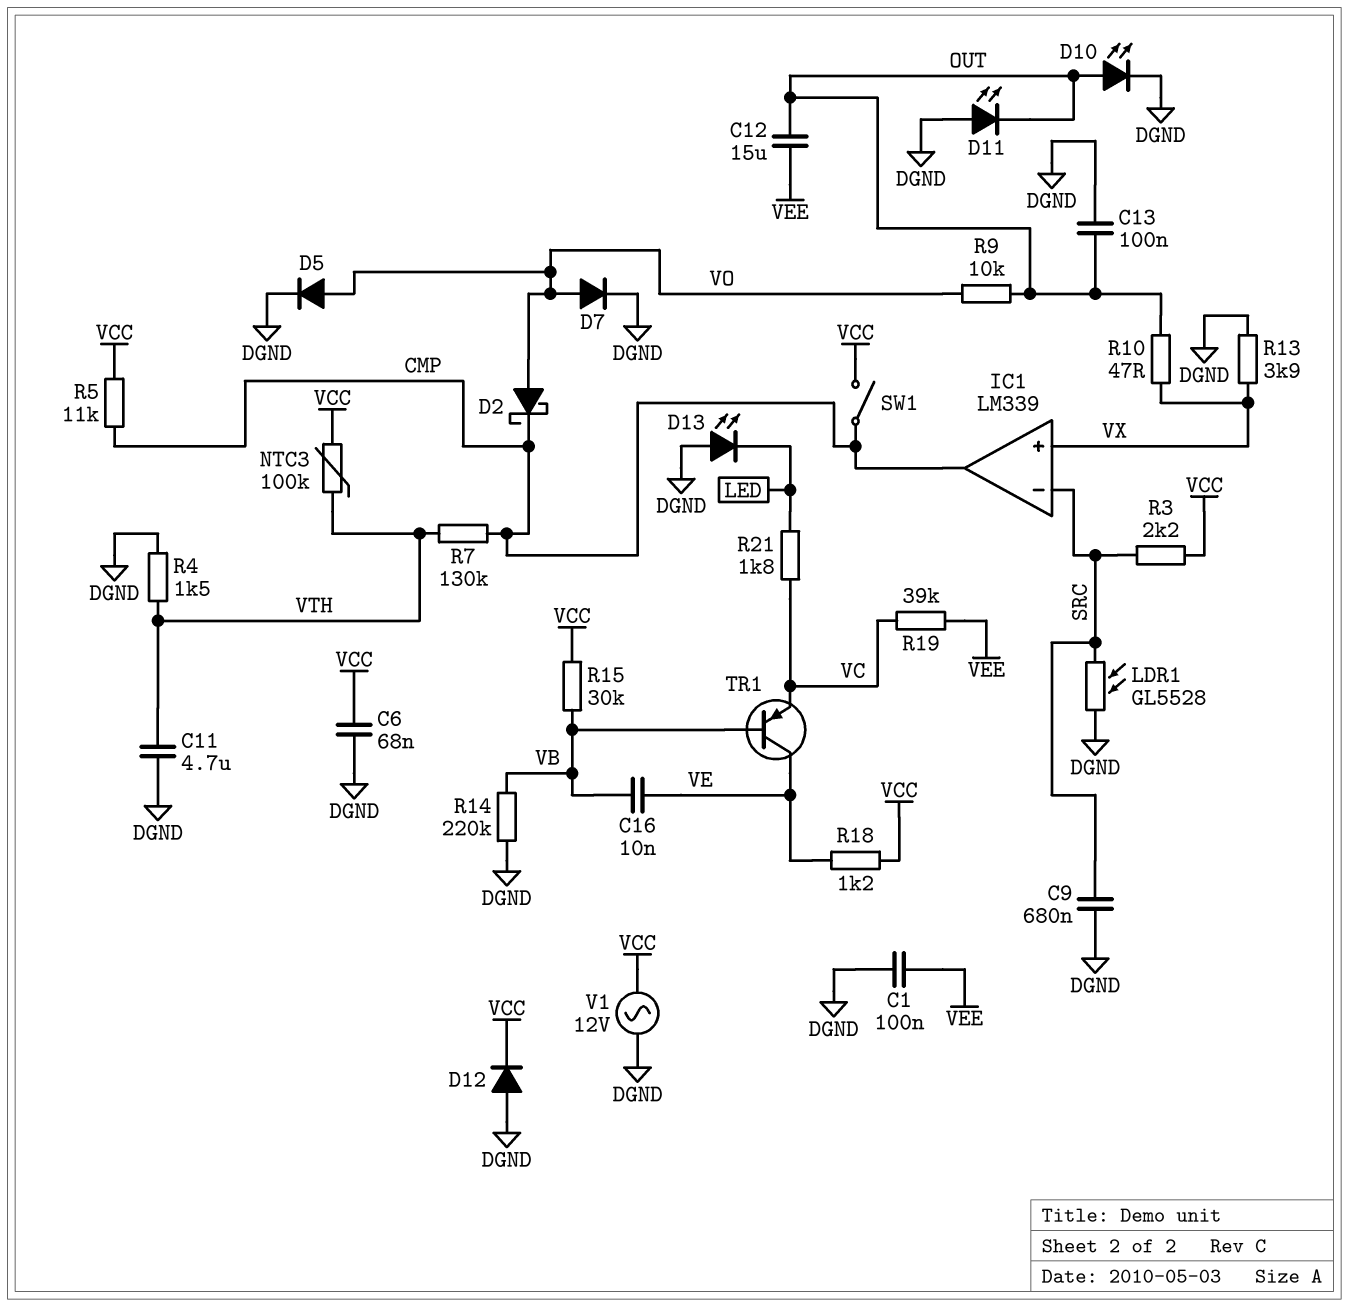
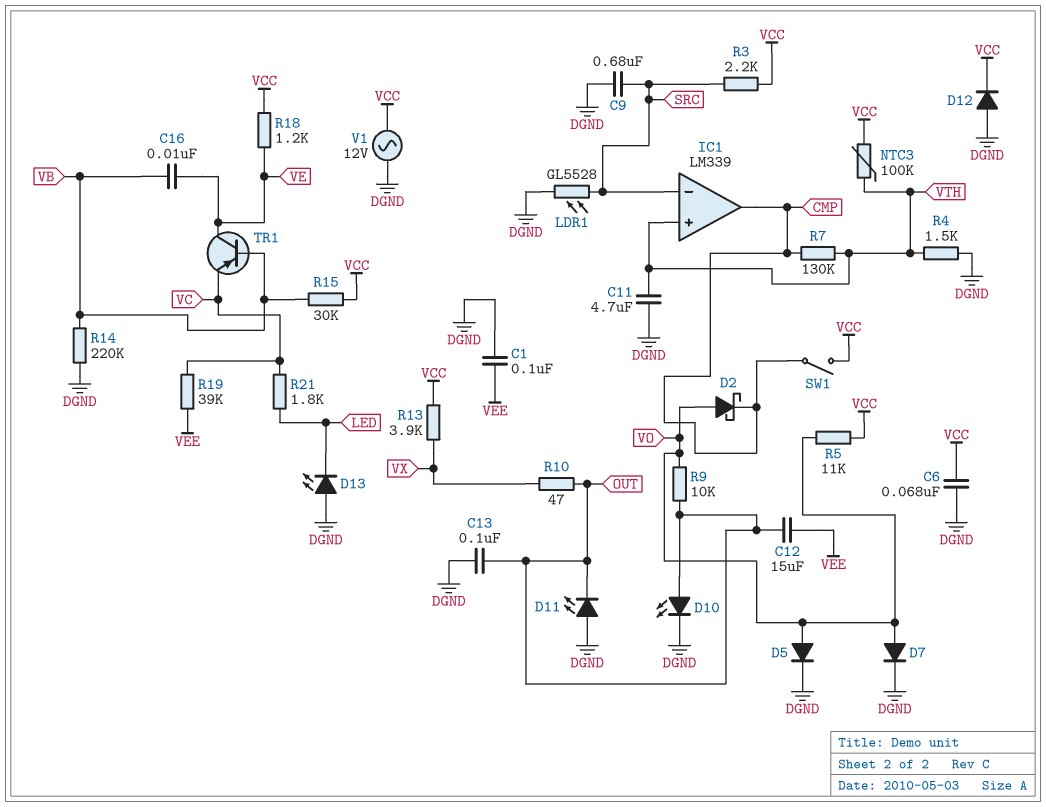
IC1 pin in+: VX -> VTH
R5: 11k (CMP, VCC) -> 11k (VCC, VO)
R13: 3.9k (DGND, VX) -> 3.9k (VCC, VX)

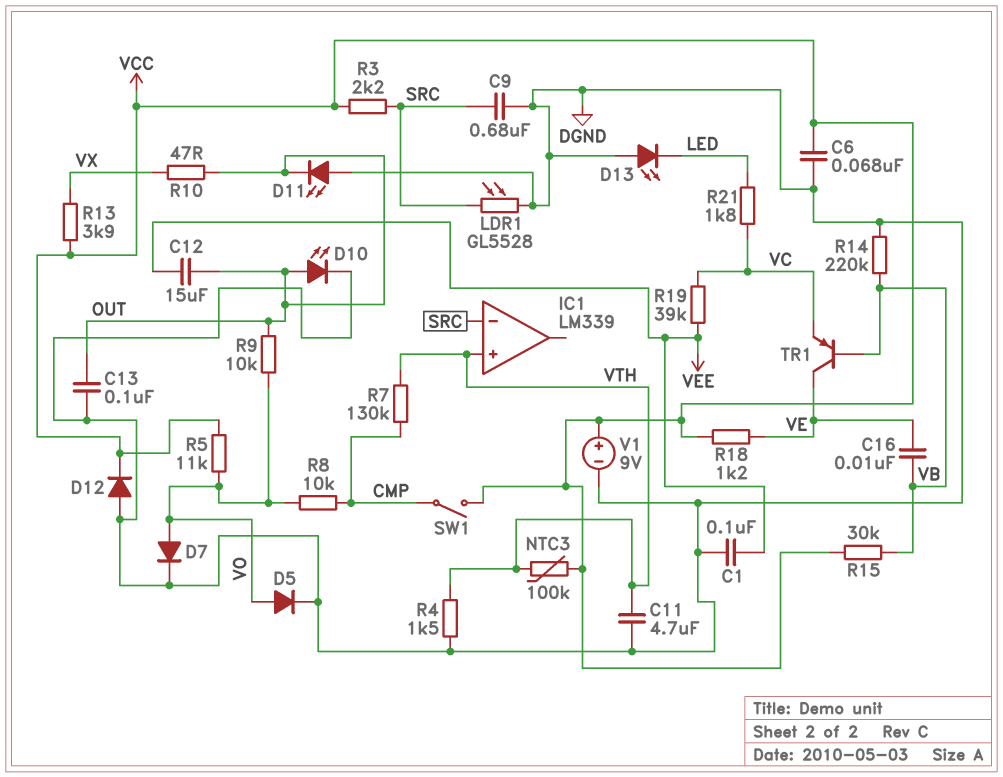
D2: schottky (A VO, K CMP) -> none
IC1 pin out: CMP -> none
R8: none -> 10k (CMP, VO)
V1: AC 12V (DGND, VCC) -> 9V (plus VCC, minus DGND)

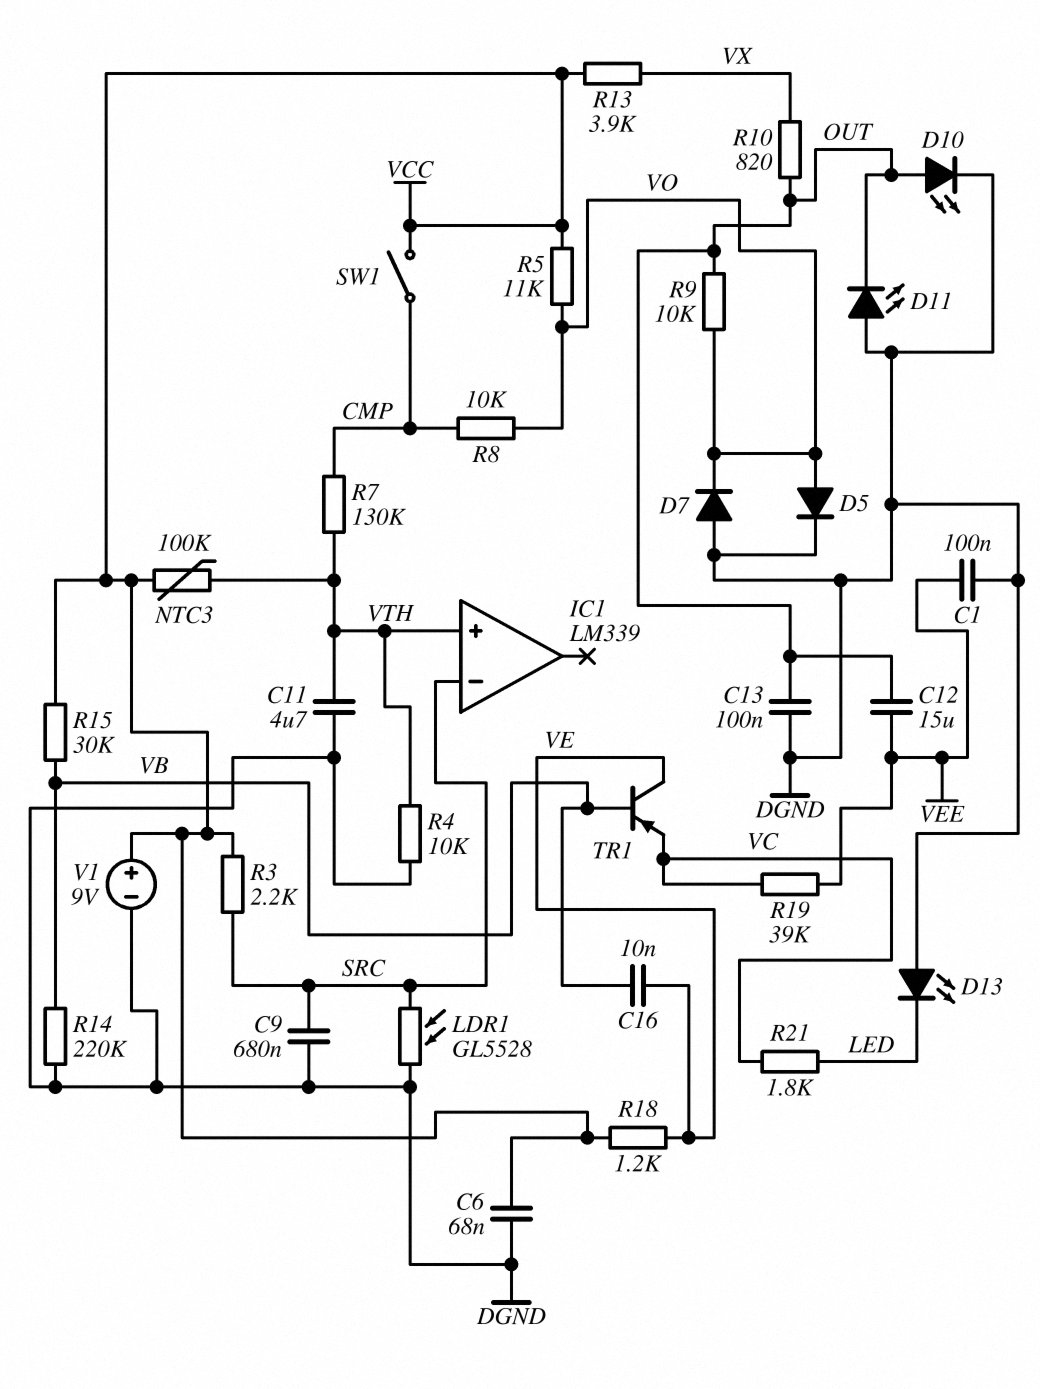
D7: diode (A VO, K DGND) -> diode (A DGND, K VO)
D12: diode (A DGND, K VCC) -> none
R4: 1.5k (DGND, VTH) -> 10k (DGND, VTH)
R10: 47 (OUT, VX) -> 820 (OUT, VX)

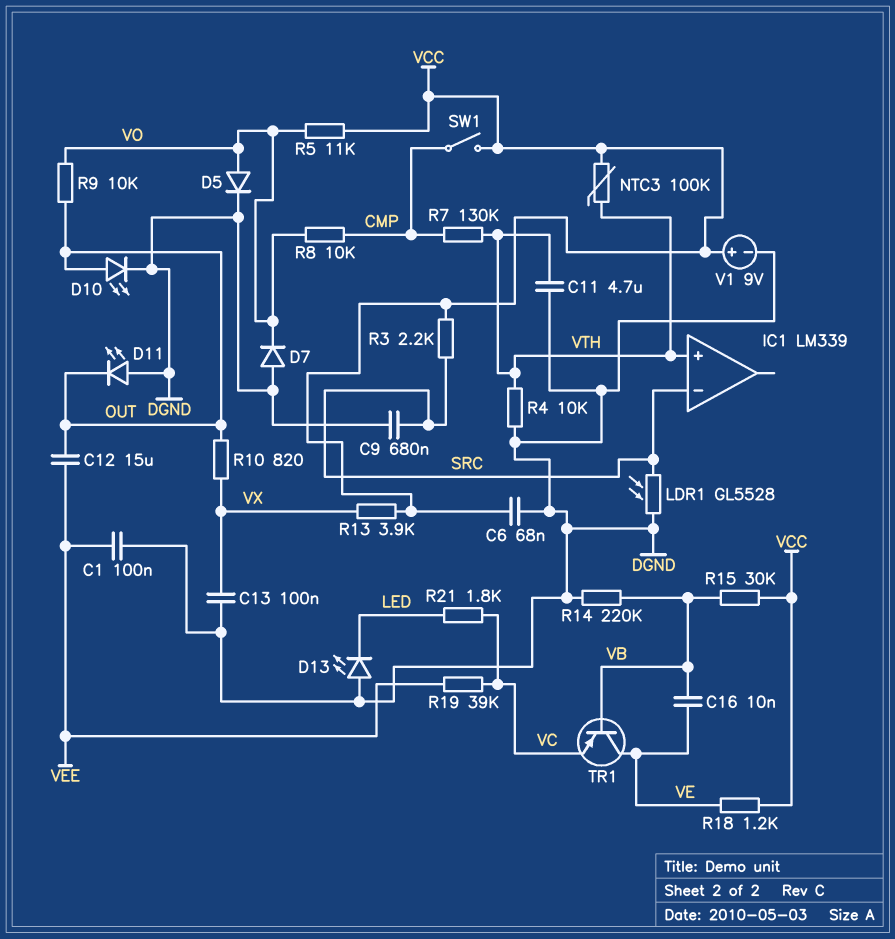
C13: 100nF (DGND, OUT) -> 100nF (DGND, VX)

